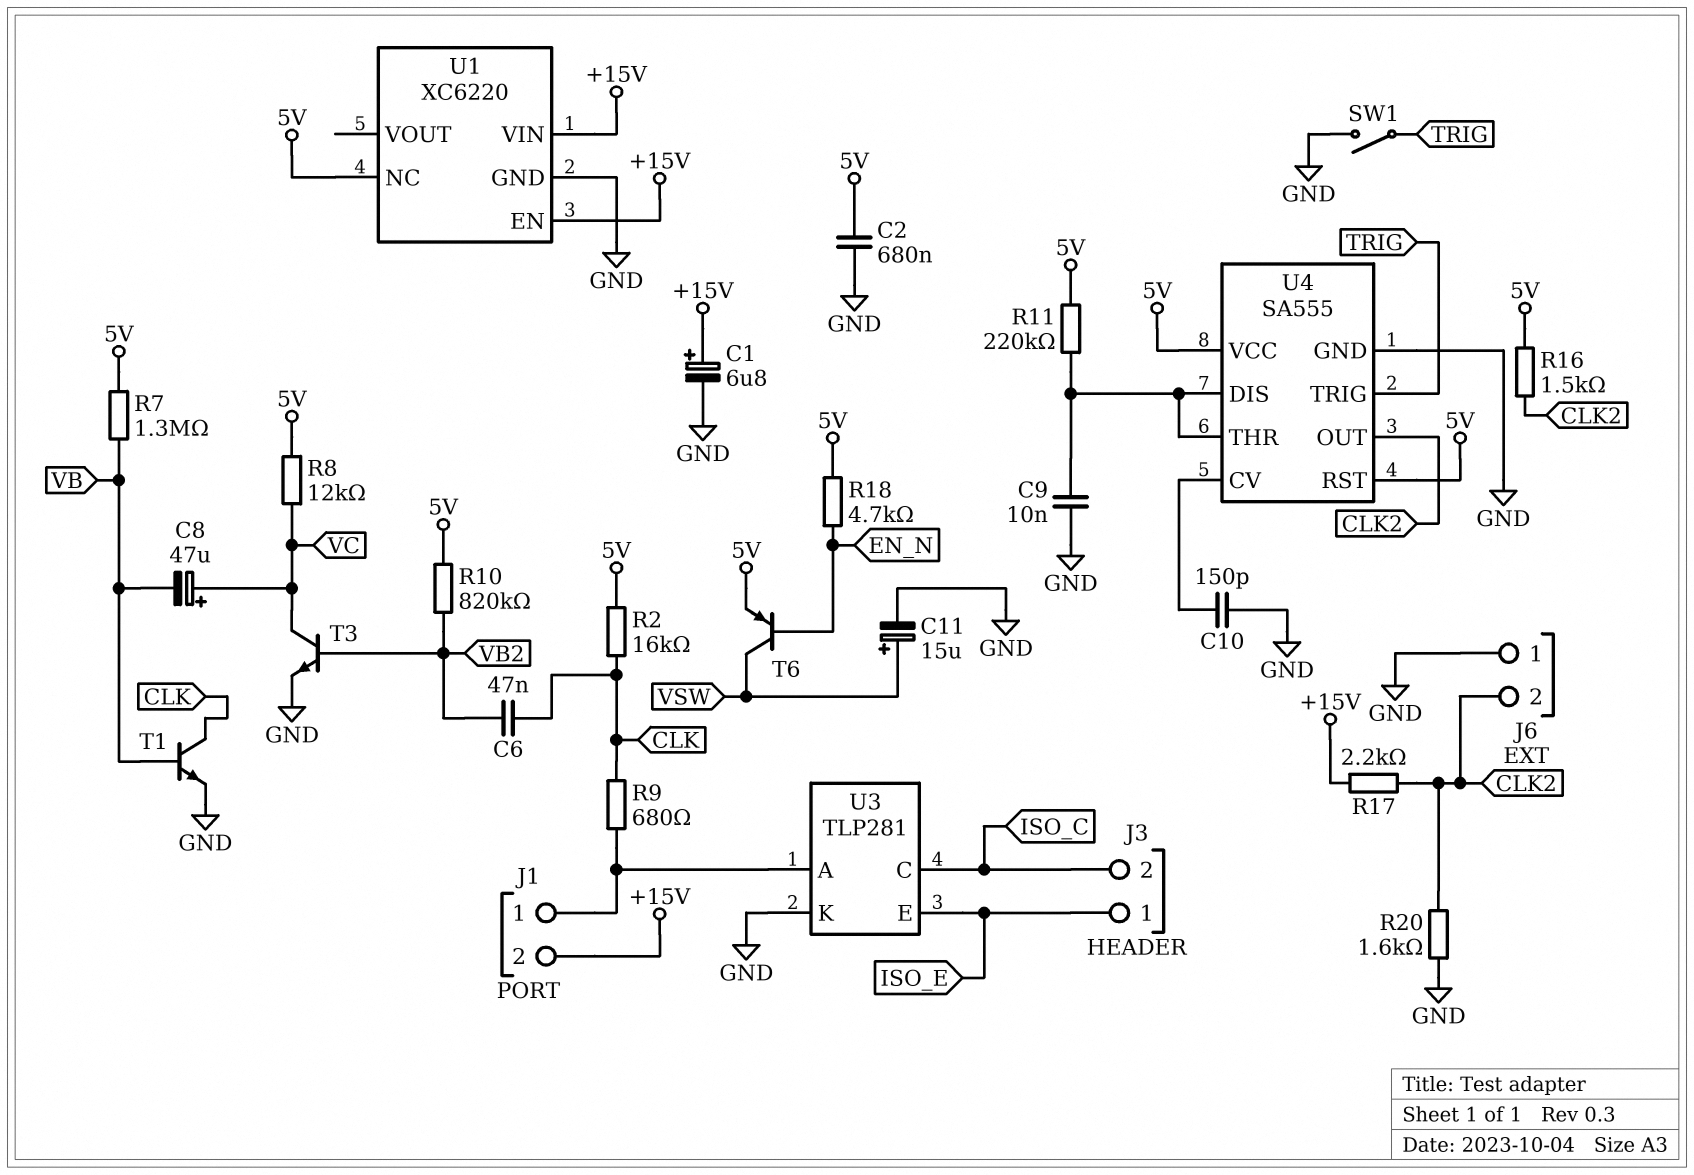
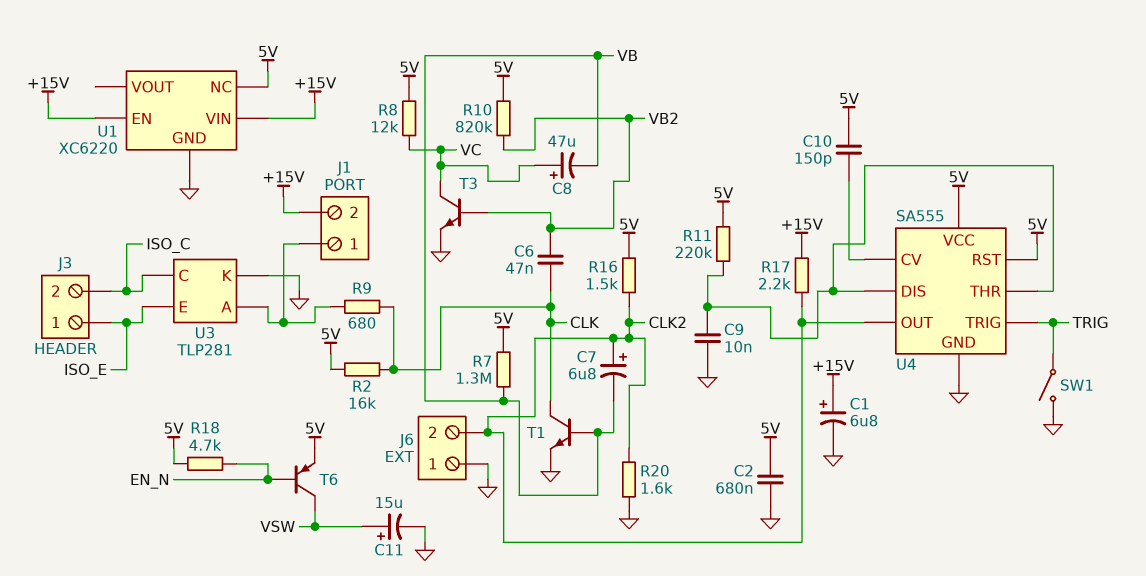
C7: none -> 6.8uF (plus CLK2, minus VB)
C10: 150pF (GND, U4/CV) -> 150pF (5V, U4/CV)

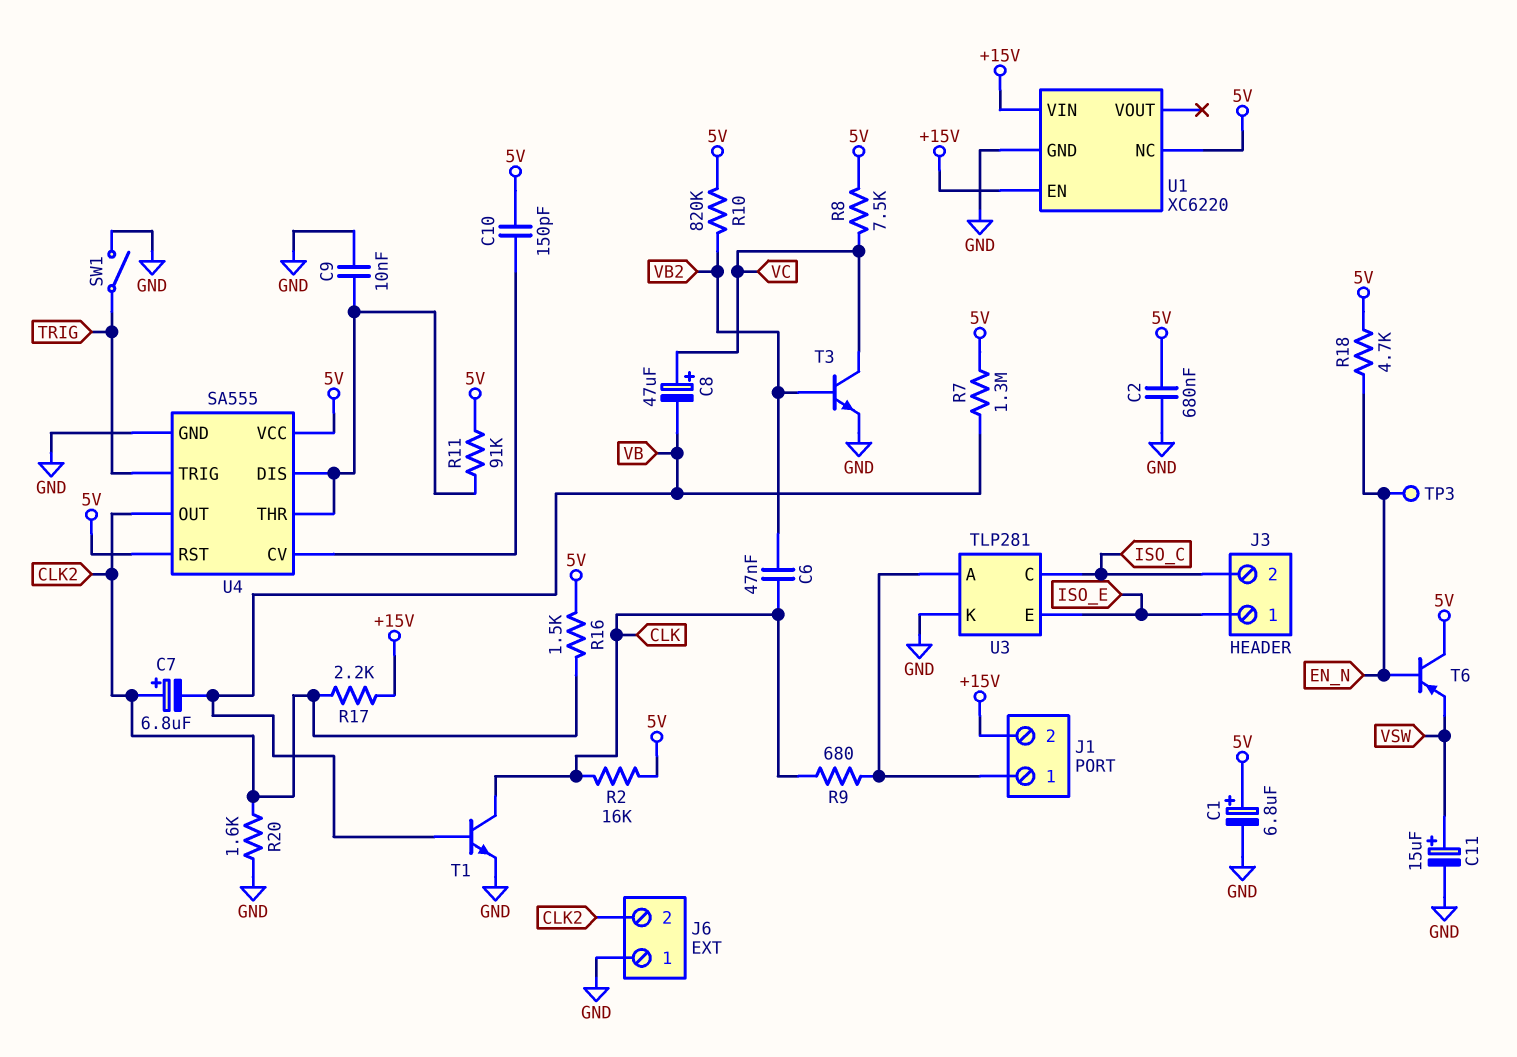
C1: 6.8uF (plus +15V, minus GND) -> 6.8uF (plus 5V, minus GND)
R8: 12k (5V, VC) -> 7.5k (5V, VC)
R11: 220k (5V, U4/DIS) -> 91k (5V, U4/DIS)
T6: PNP (B EN_N, C VSW, E 5V) -> PNP (B EN_N, C 5V, E VSW)
TP3: none -> test point (EN_N)

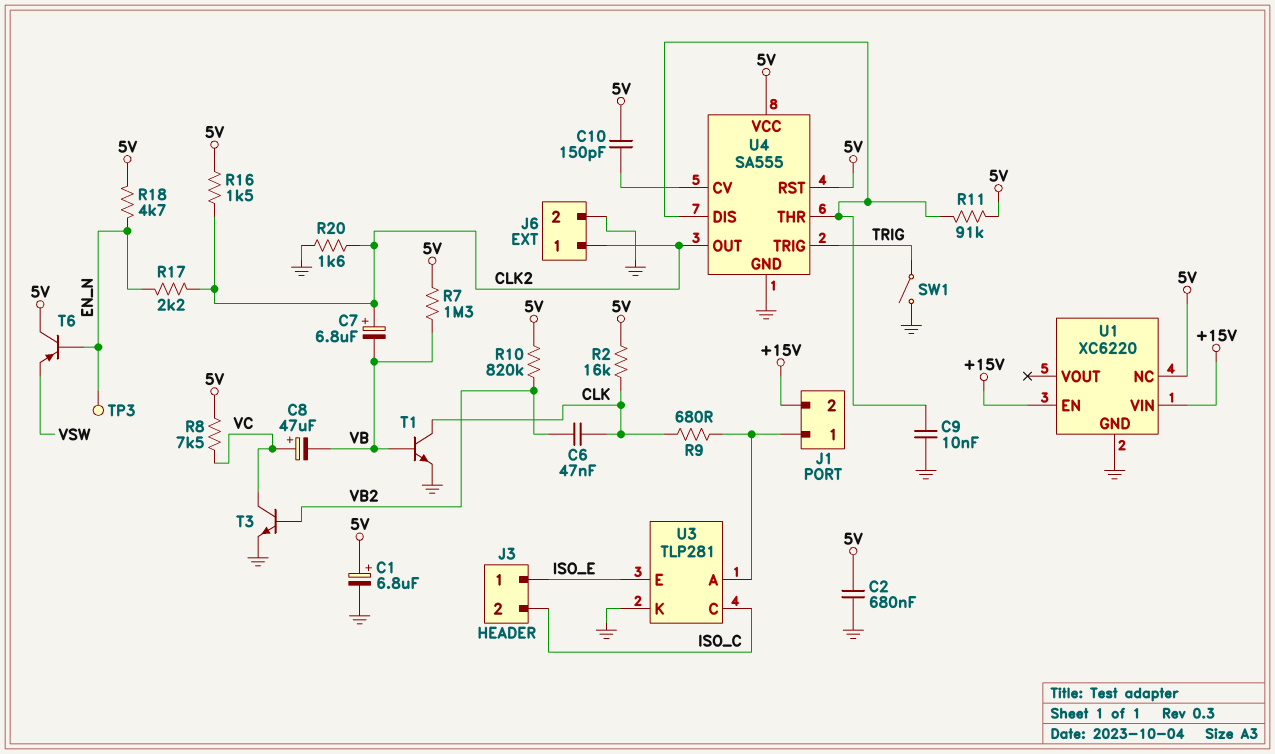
C11: 15uF (plus VSW, minus GND) -> none
J6 pin 1: GND -> CLK2
J6 pin 2: CLK2 -> GND
R17: 2.2k (+15V, CLK2) -> 2.2k (CLK2, EN_N)

